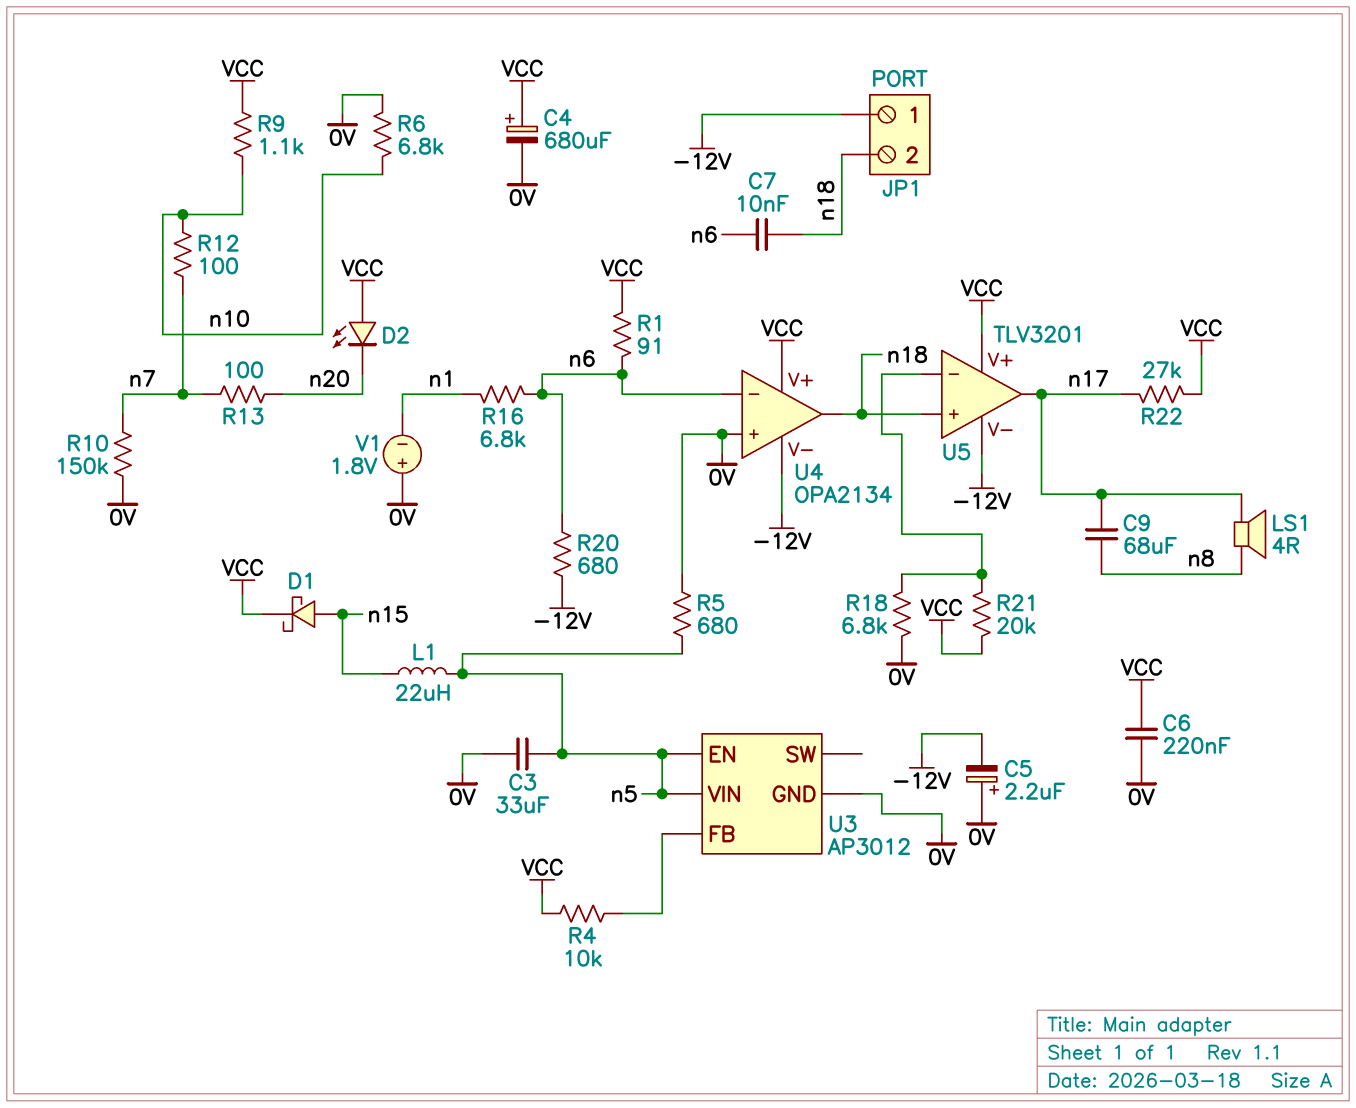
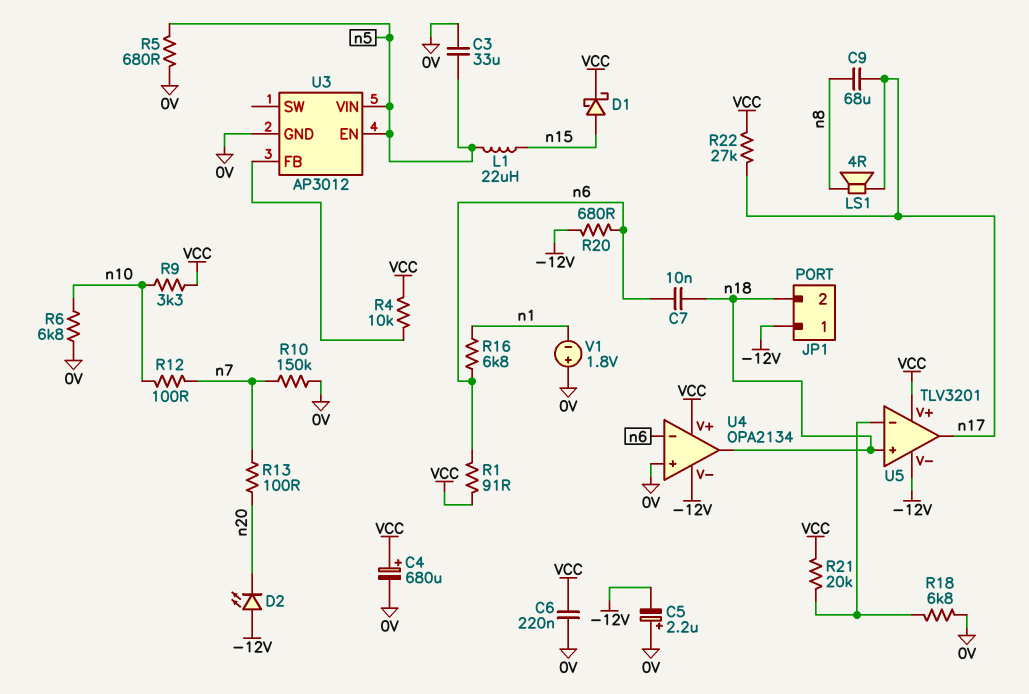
D2: LED (A VCC, K n20) -> LED (A -12V, K n20)
R9: 1.1k (VCC, n10) -> 3.3k (VCC, n10)

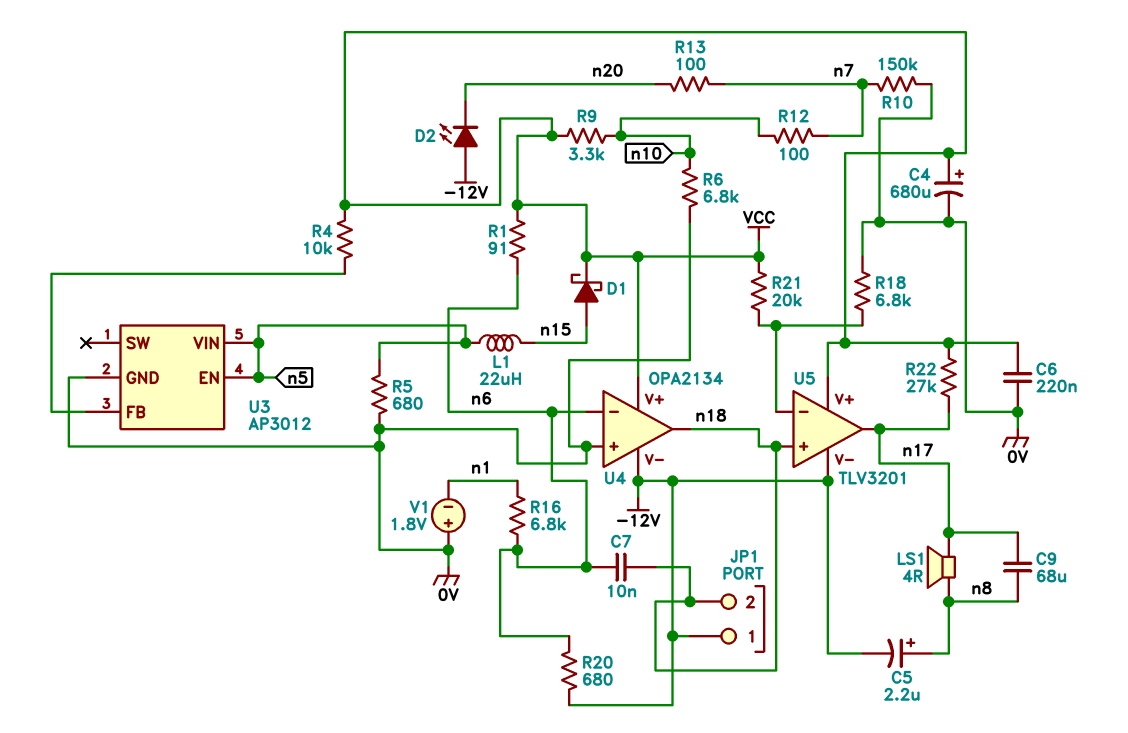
C3: 33uF (0V, n5) -> none
C5: 2.2uF (plus 0V, minus -12V) -> 2.2uF (plus n8, minus -12V)

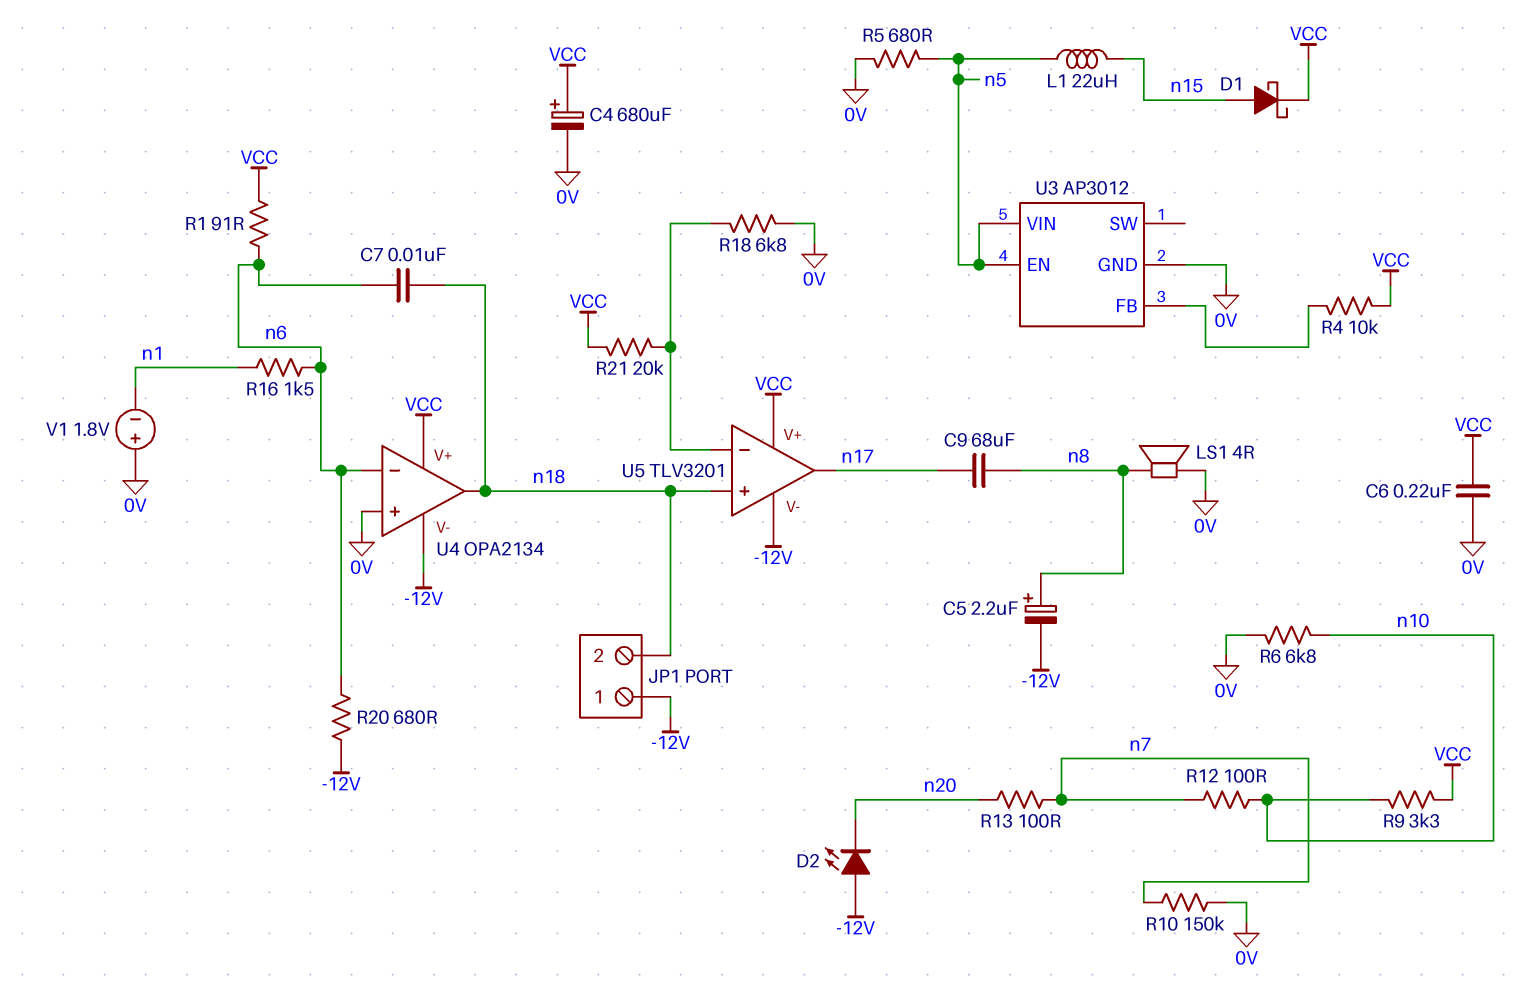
LS1: speaker 4R (n8, n17) -> speaker 4R (0V, n8)
R16: 6.8k (n1, n6) -> 1.5k (n1, n6)
R22: 27k (VCC, n17) -> none

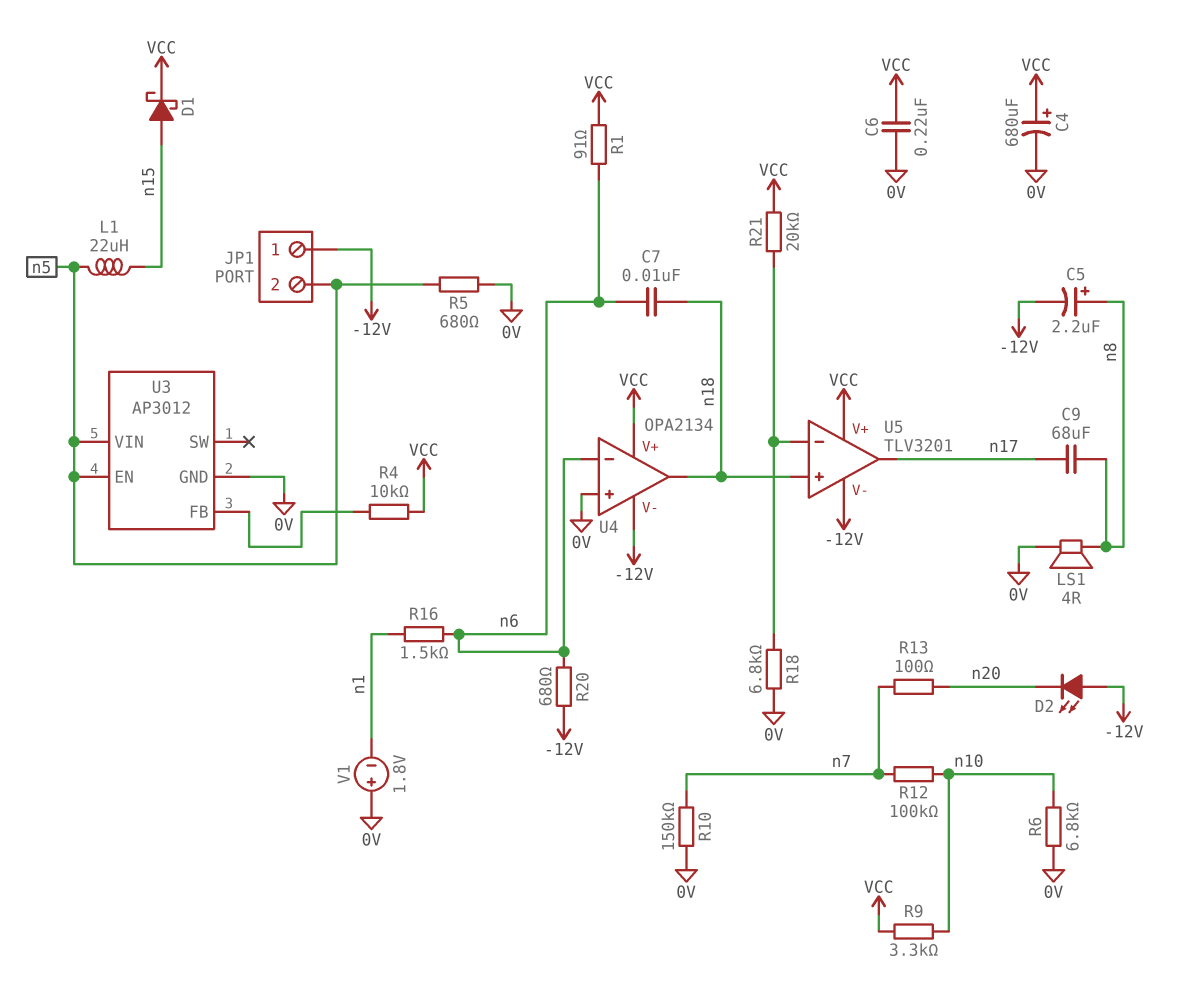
JP1 pin 2: n18 -> n5
R12: 100 (n7, n10) -> 100k (n7, n10)

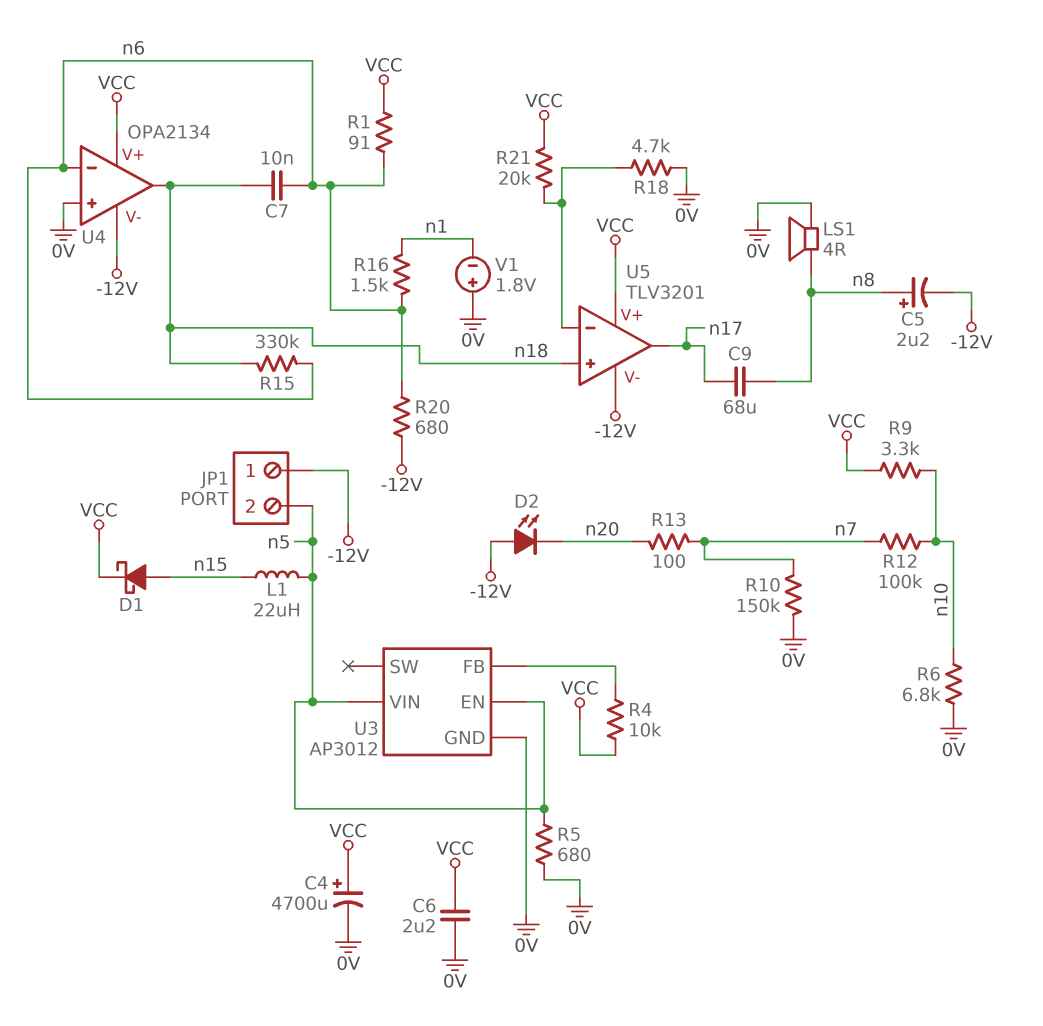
C4: 680uF (plus VCC, minus 0V) -> 4700uF (plus VCC, minus 0V)
C6: 220nF (0V, VCC) -> 2.2uF (0V, VCC)
R15: none -> 330k (n6, n18)
R18: 6.8k (0V, U5/in-) -> 4.7k (0V, U5/in-)

